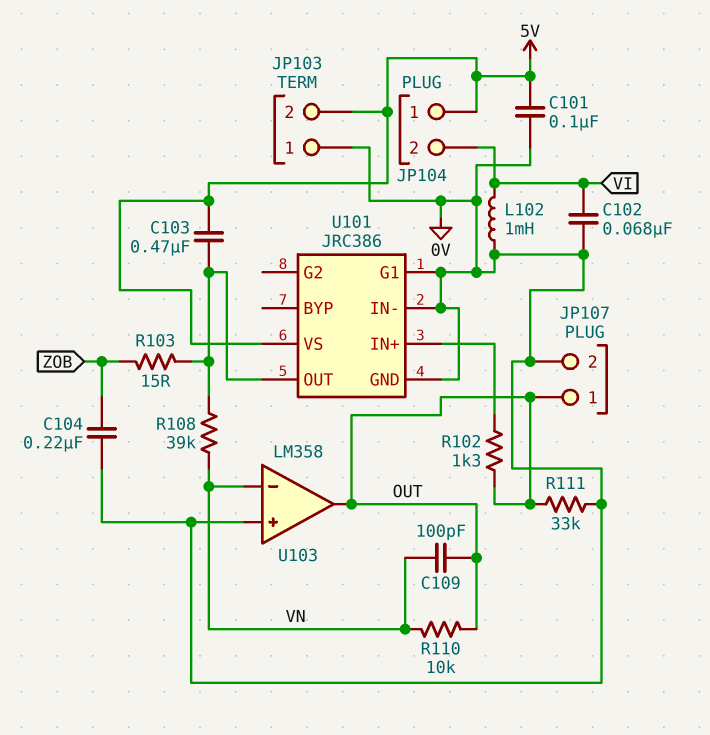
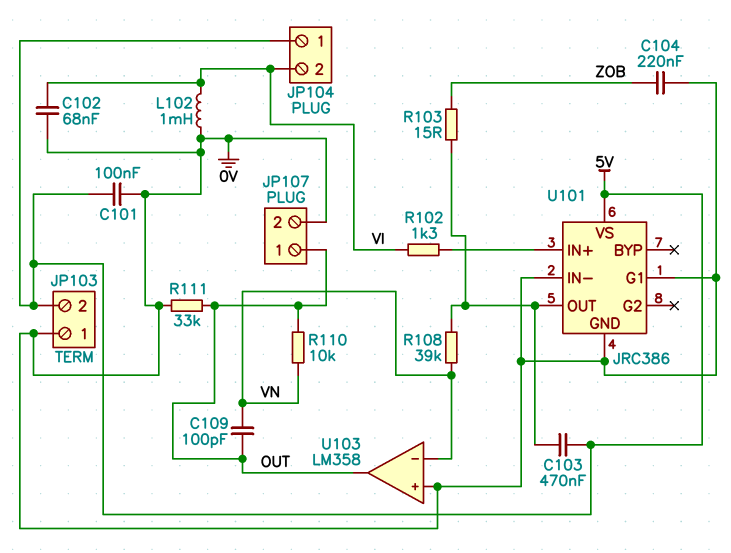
R102: 1.3k (OUT, U101/IN+) -> 1.3k (U101/IN+, VI)

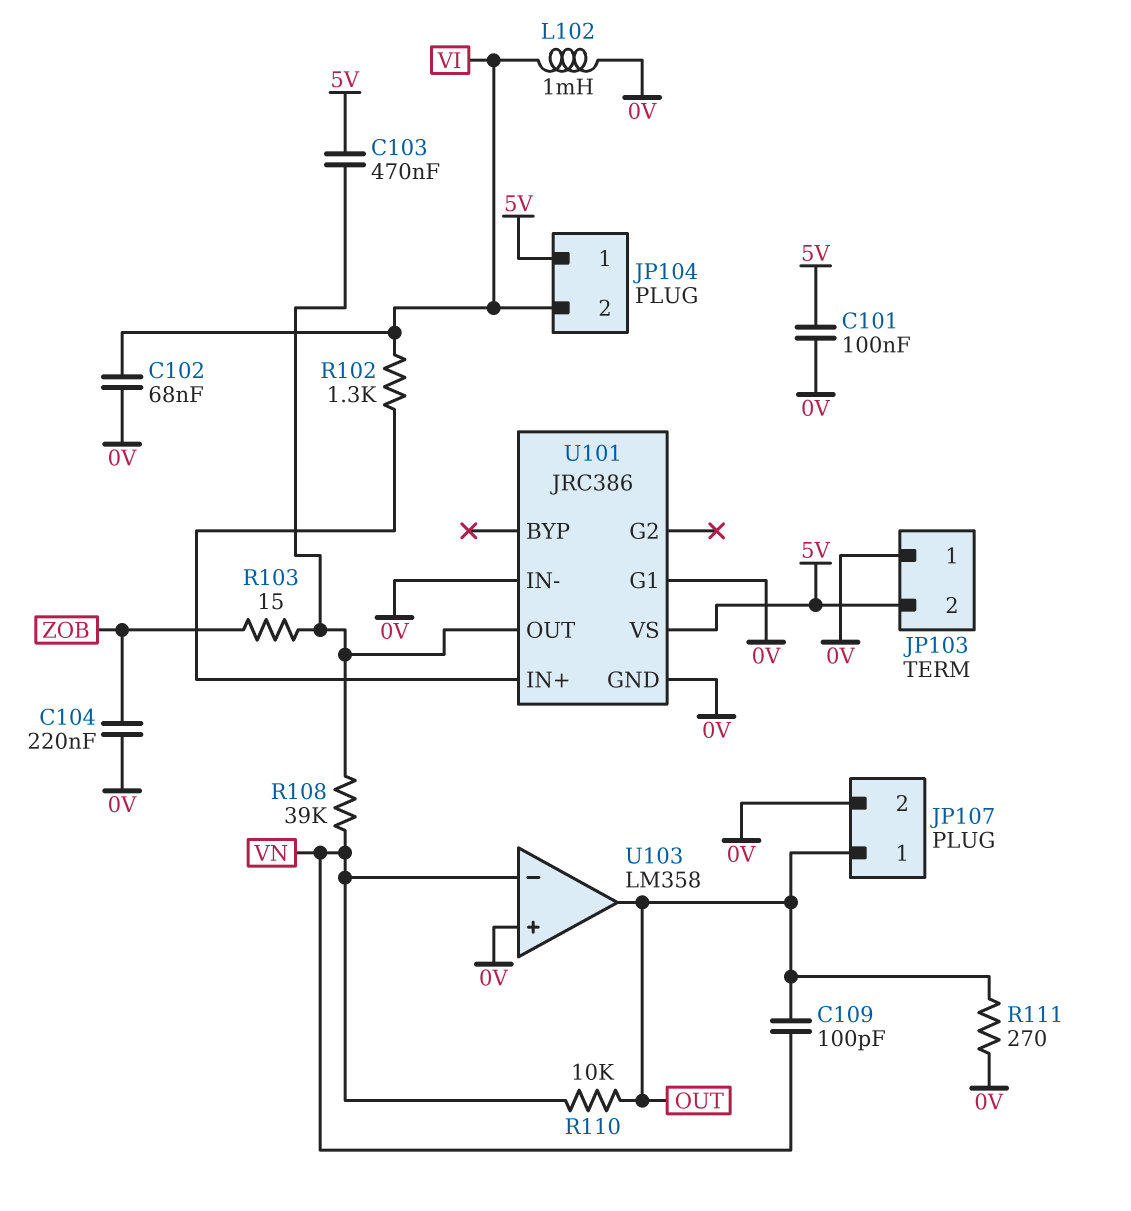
R111: 33k (0V, OUT) -> 270 (0V, OUT)

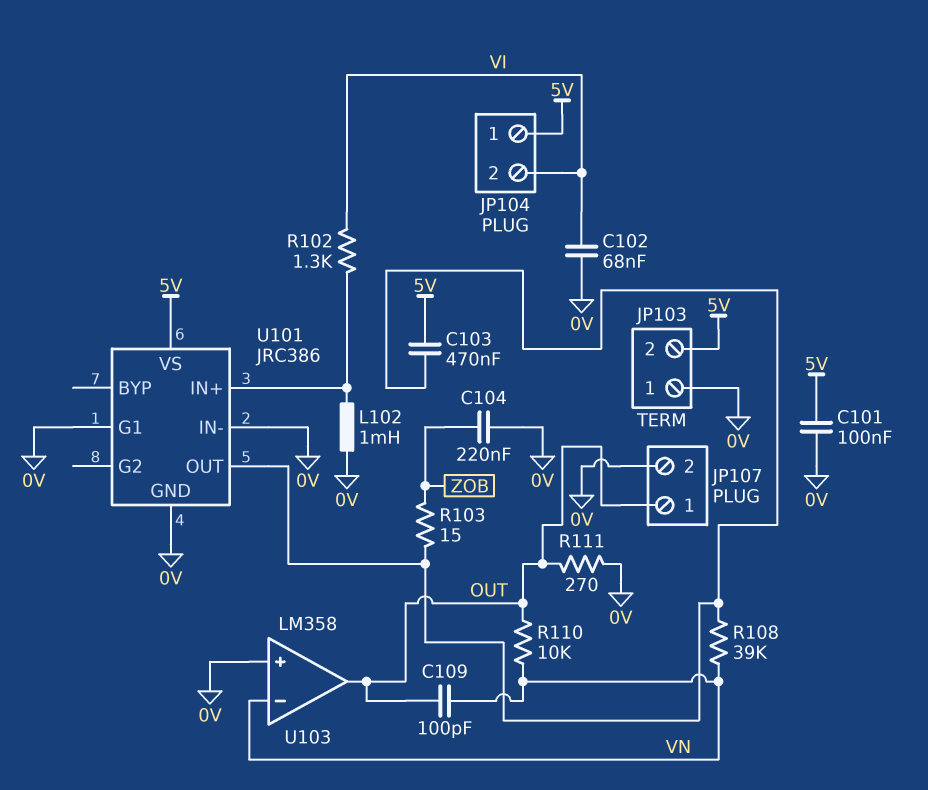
L102: 1mH (0V, VI) -> 1mH (0V, U101/IN+)

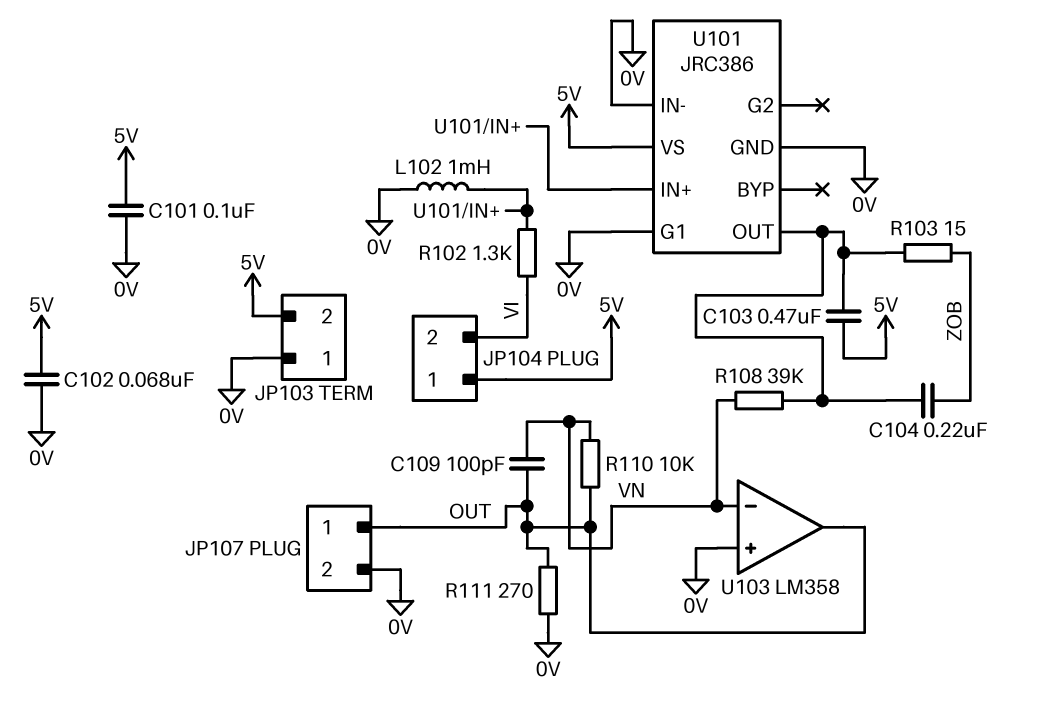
C102: 68nF (0V, VI) -> 68nF (0V, 5V)
C104: 220nF (0V, ZOB) -> 220nF (U101/OUT, ZOB)

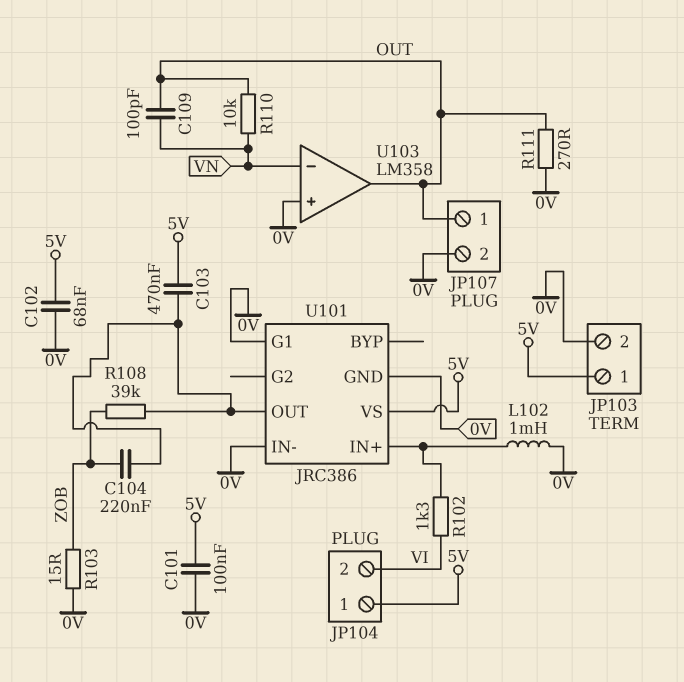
JP103 pin 1: 0V -> 5V
JP103 pin 2: 5V -> 0V
R103: 15 (U101/OUT, ZOB) -> 15 (0V, ZOB)
R108: 39k (U101/OUT, VN) -> 39k (U101/OUT, ZOB)

